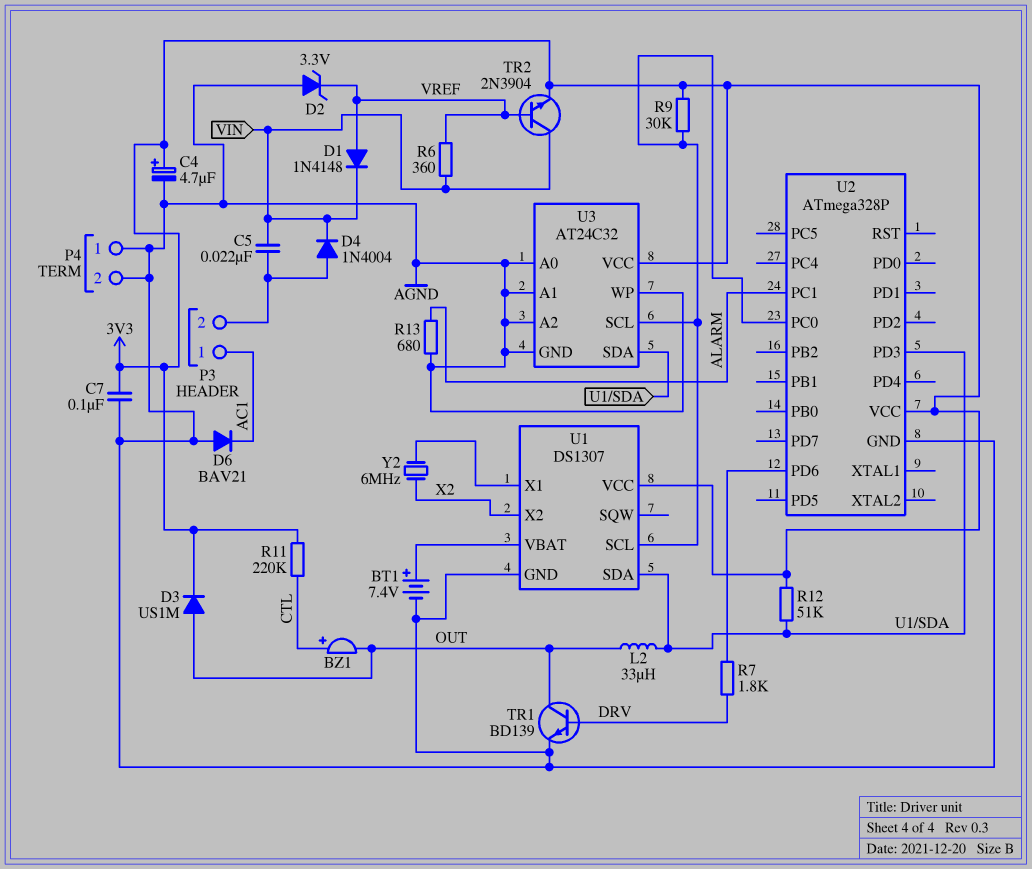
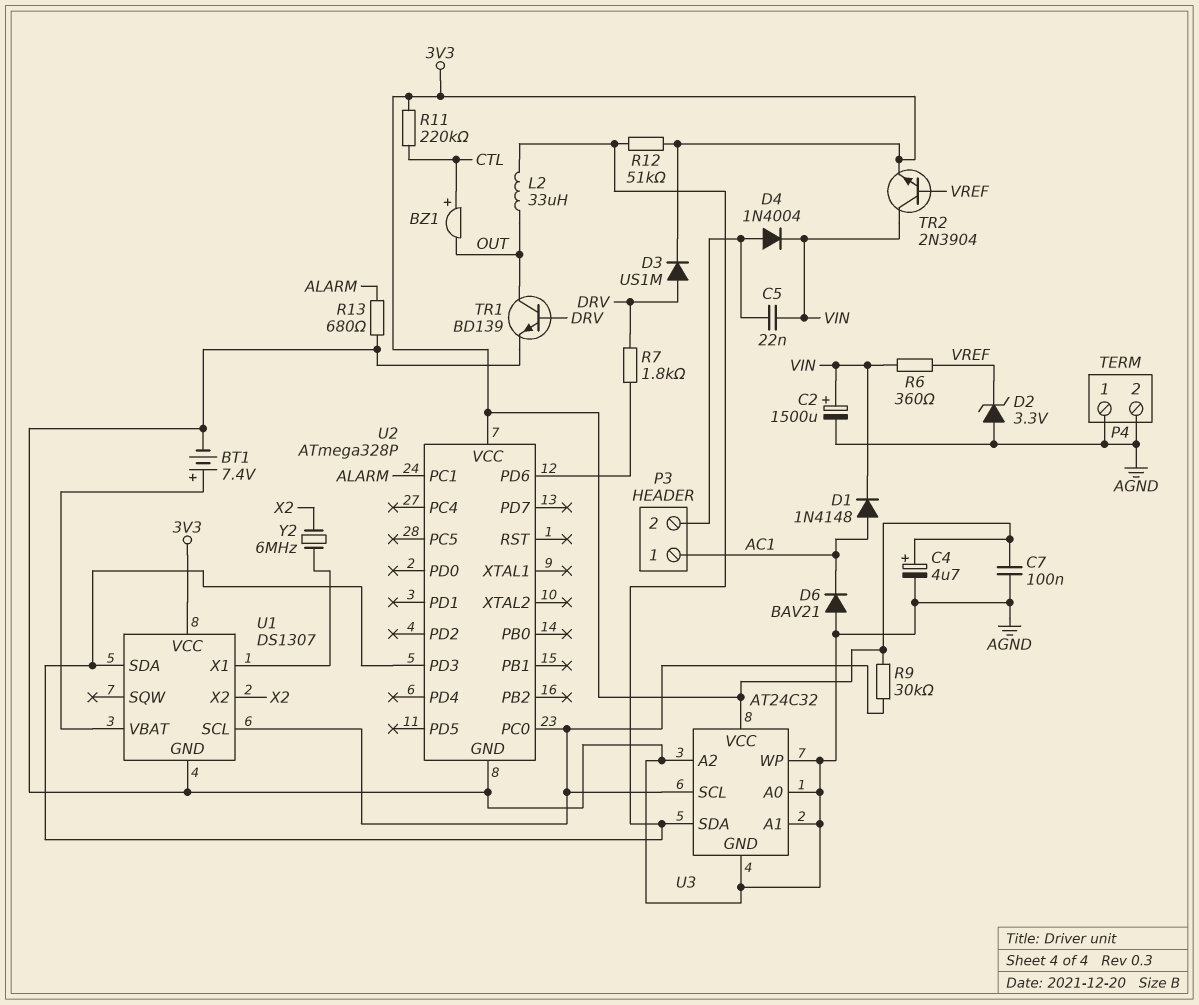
C2: none -> 1500uF (plus VIN, minus AGND)
D1: diode 1N4148 (A VREF, K VIN) -> diode 1N4148 (A AC1, K VIN)
D3: diode US1M (A OUT, K 3V3) -> diode US1M (A DRV, K 3V3)

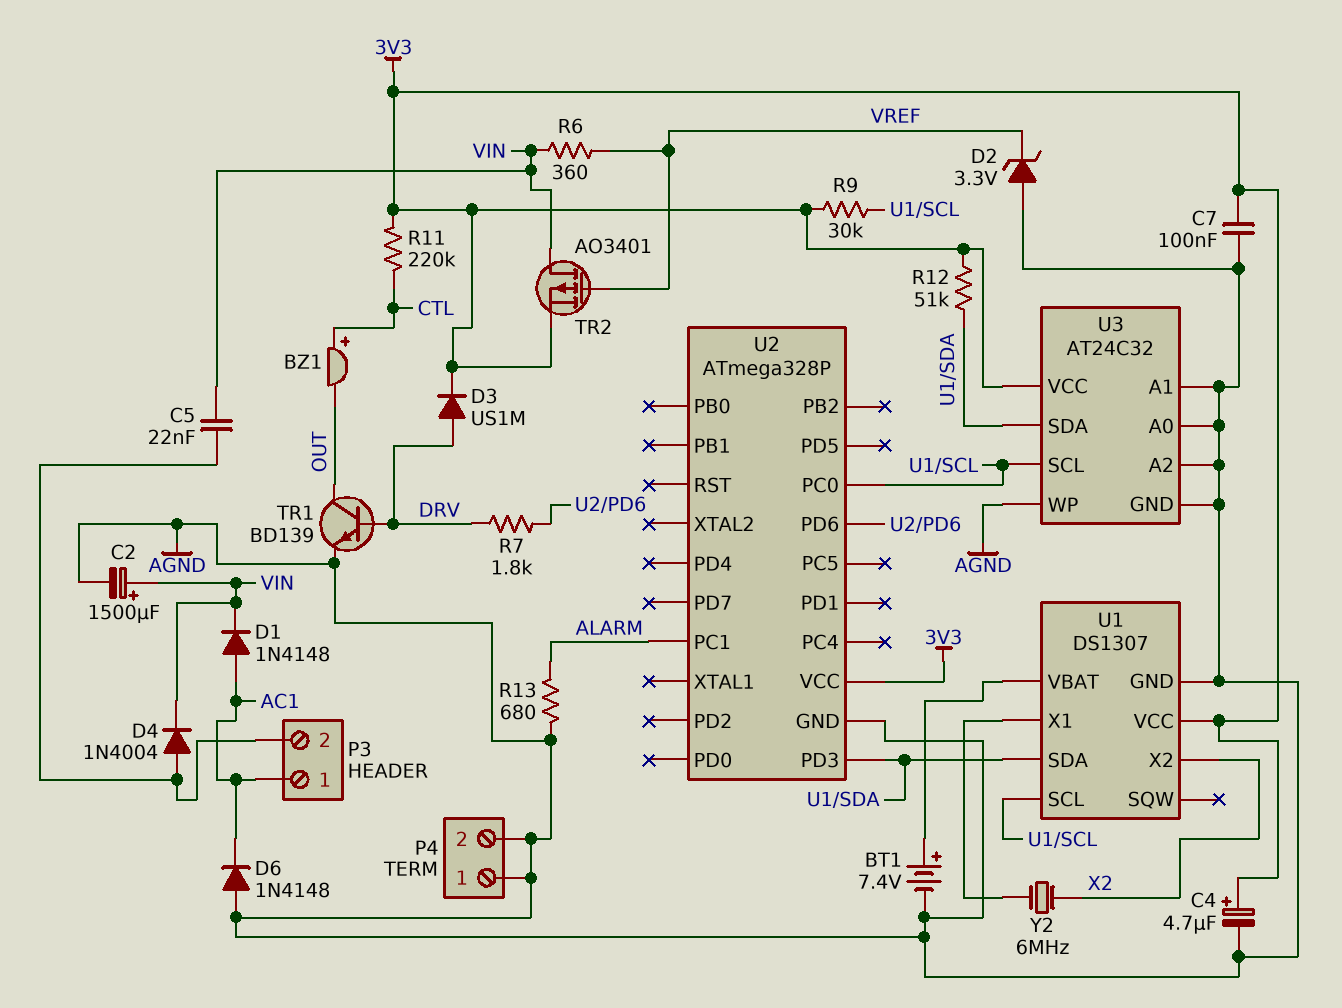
D6: diode BAV21 (A AGND, K AC1) -> diode 1N4148 (A AGND, K AC1)
L2: 33uH (OUT, U1/SDA) -> none
TR2: NPN 2N3904 (B VREF, C VIN, E 3V3) -> PMOS AO3401 (G VREF, D VIN, S 3V3)

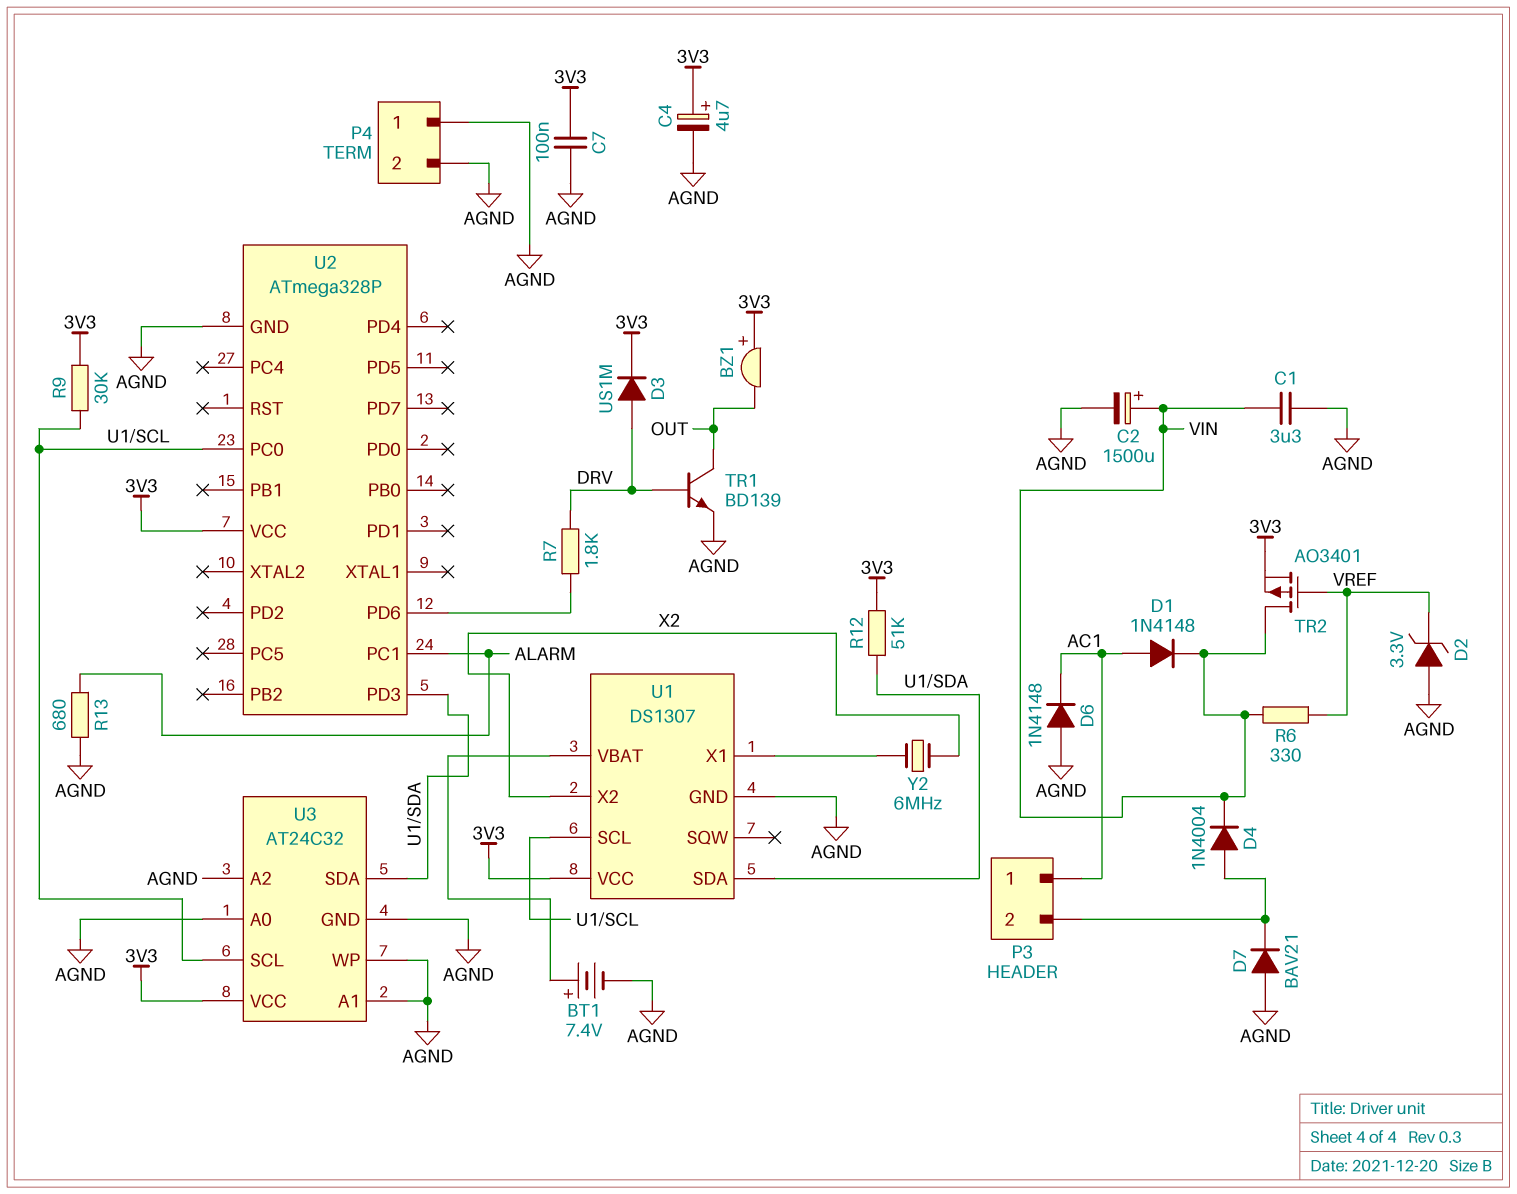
BZ1: buzzer (plus CTL, minus OUT) -> buzzer (plus 3V3, minus OUT)
C1: none -> 3.3uF (AGND, VIN)
C5: 22nF (P3/2, VIN) -> none
D7: none -> diode BAV21 (A AGND, K P3/2)
R6: 360 (VIN, VREF) -> 330 (VIN, VREF)
R11: 220k (3V3, CTL) -> none

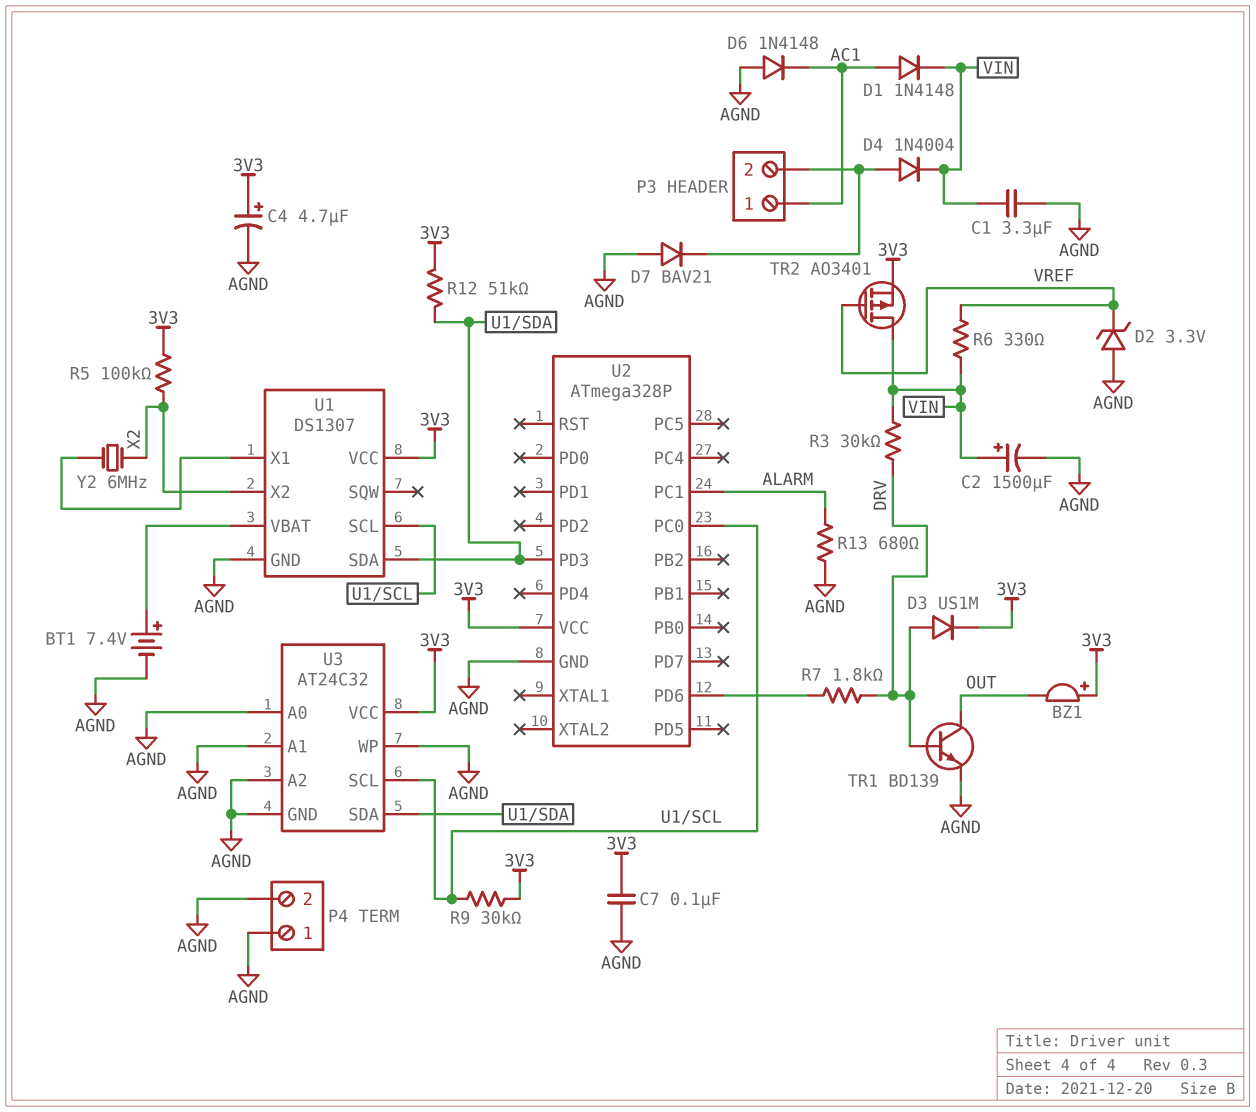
R3: none -> 30k (DRV, VIN)
R5: none -> 100k (3V3, X2)

